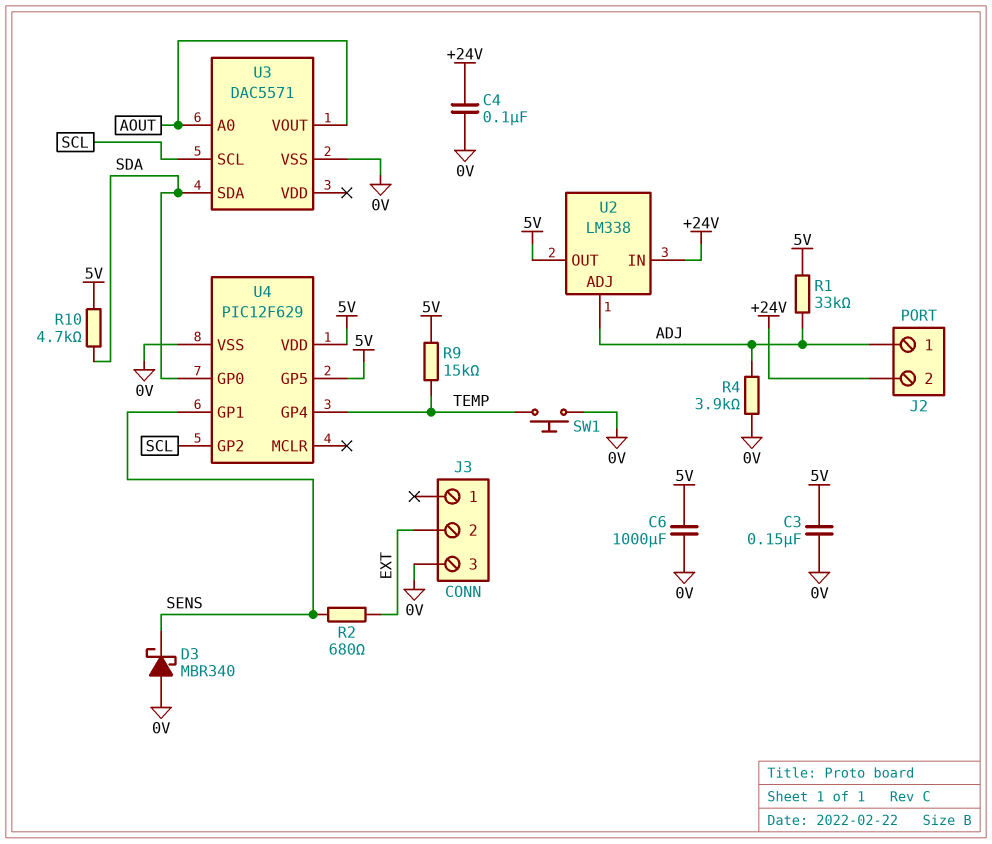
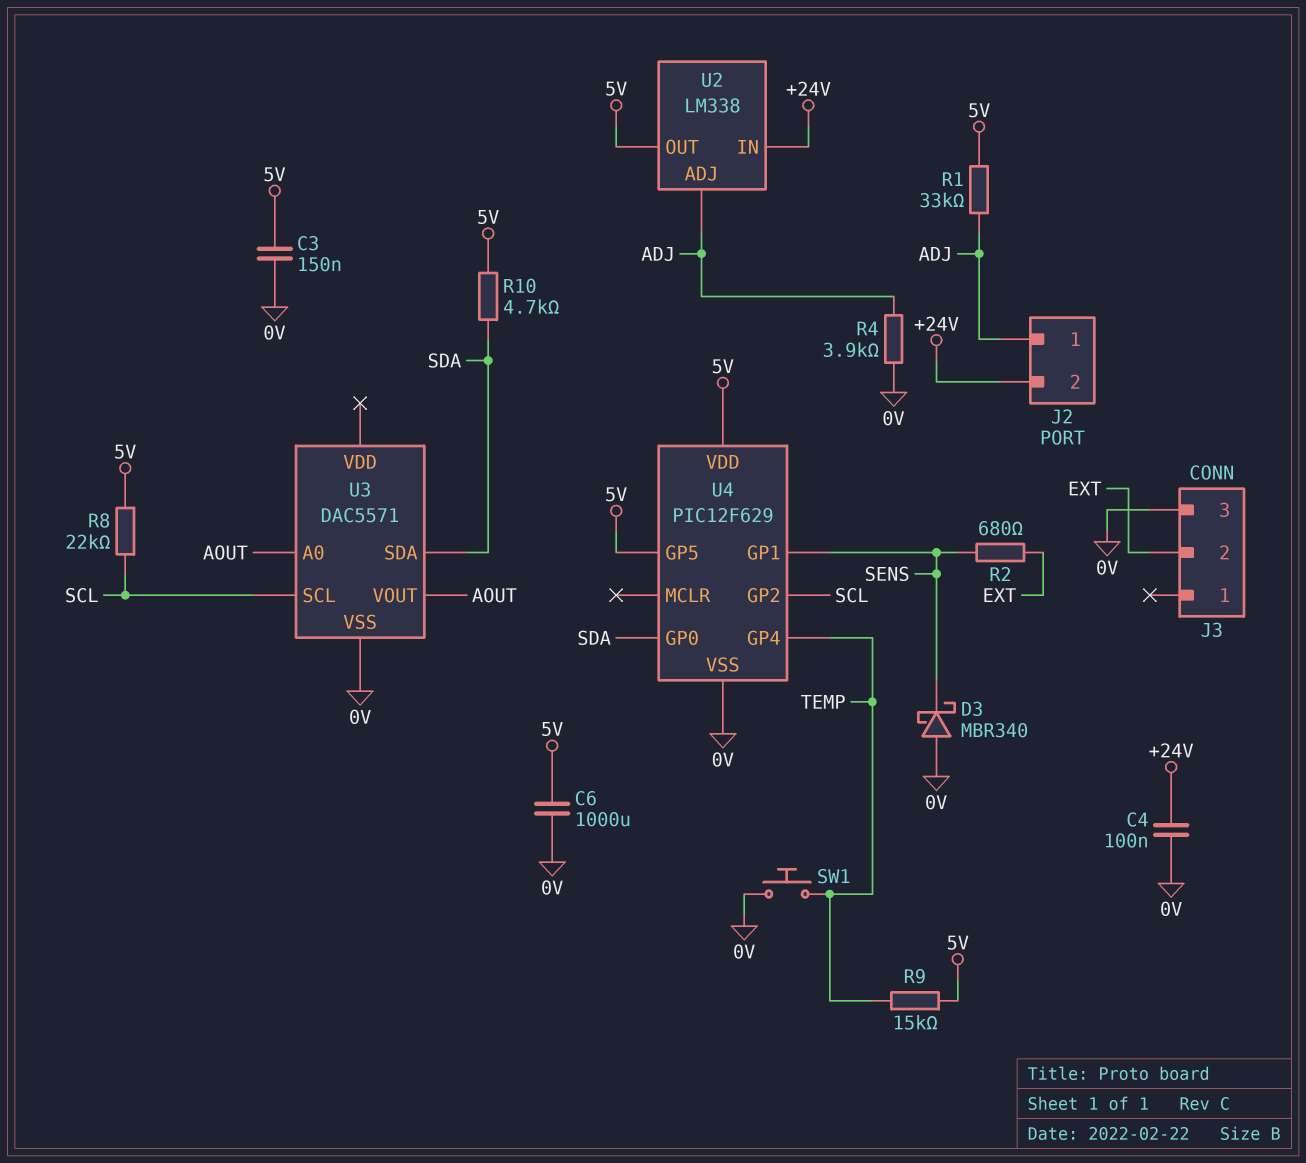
R8: none -> 22k (5V, SCL)

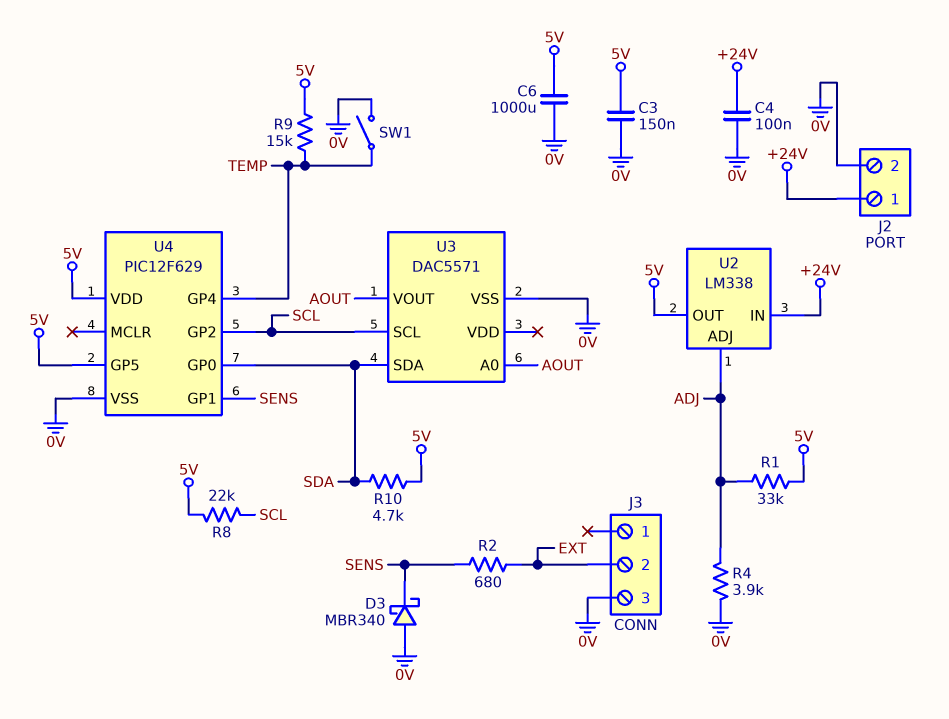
J2 pin 1: ADJ -> +24V
J2 pin 2: +24V -> 0V
SW1: button (0V, TEMP) -> switch (0V, TEMP)

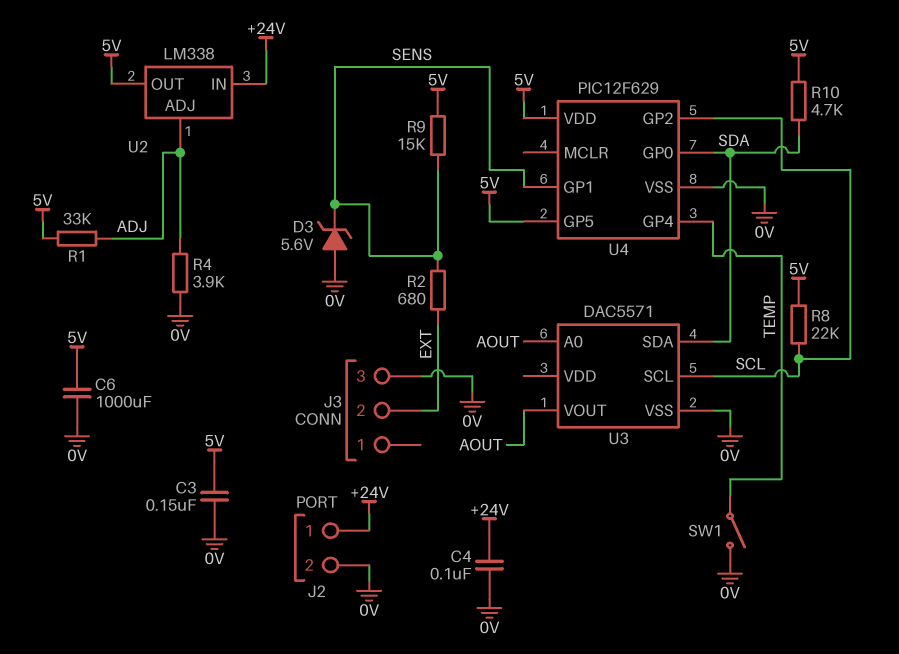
D3: schottky MBR340 (A 0V, K SENS) -> zener 5.6V (A 0V, K SENS)
R9: 15k (5V, TEMP) -> 15k (5V, SENS)

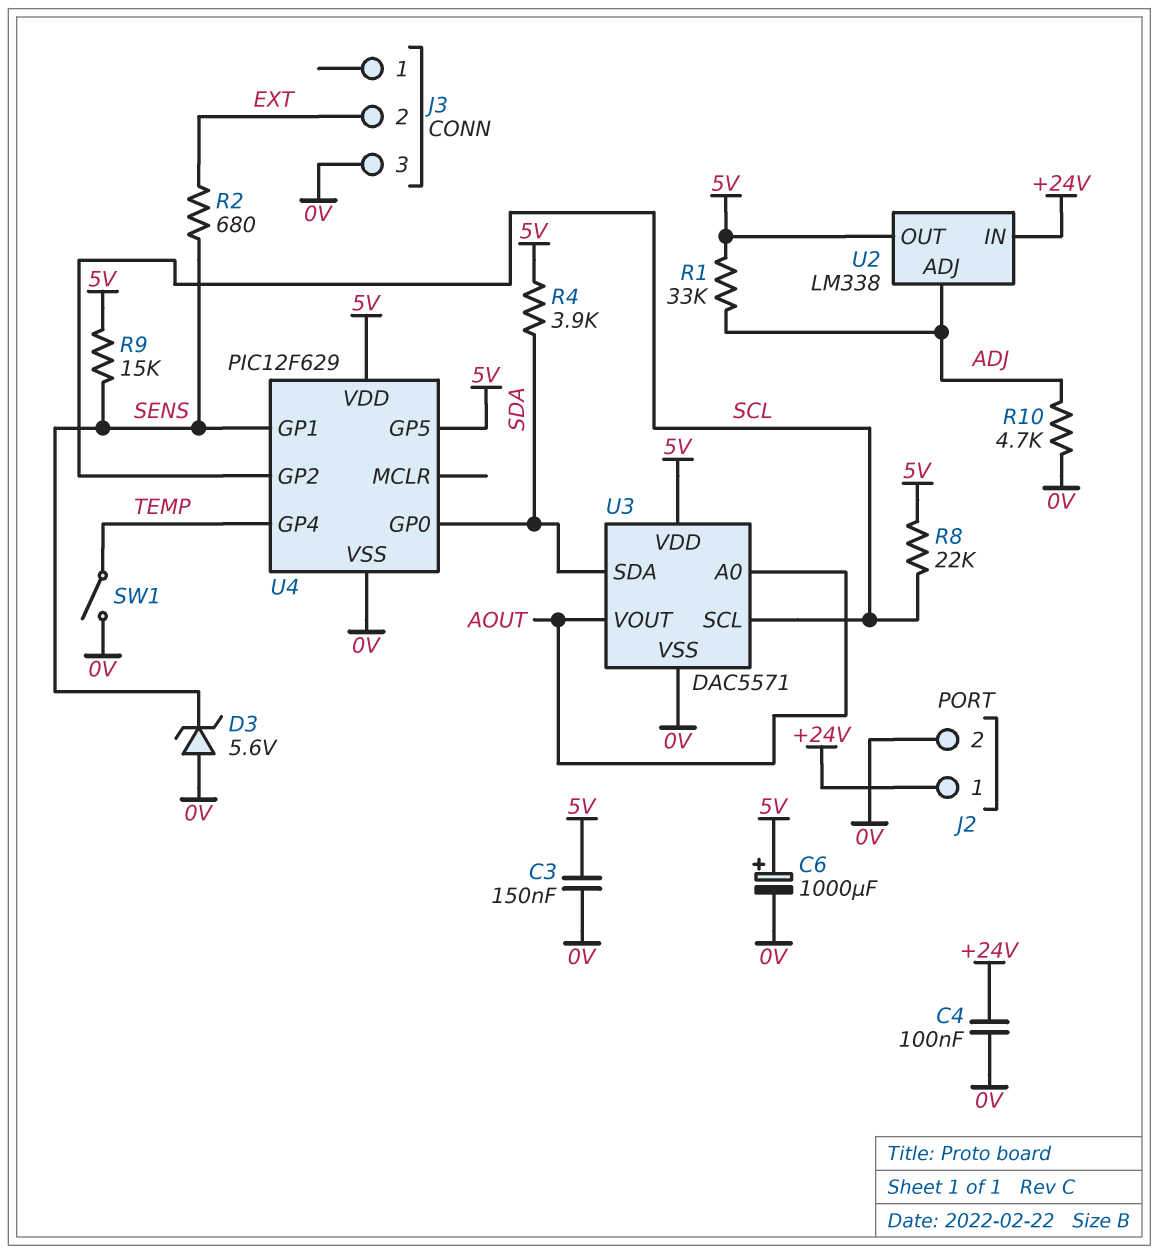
C6: 1000uF (0V, 5V) -> 1000uF (plus 5V, minus 0V)
R4: 3.9k (0V, ADJ) -> 3.9k (5V, SDA)
R10: 4.7k (5V, SDA) -> 4.7k (0V, ADJ)
U3 pin VDD: none -> 5V

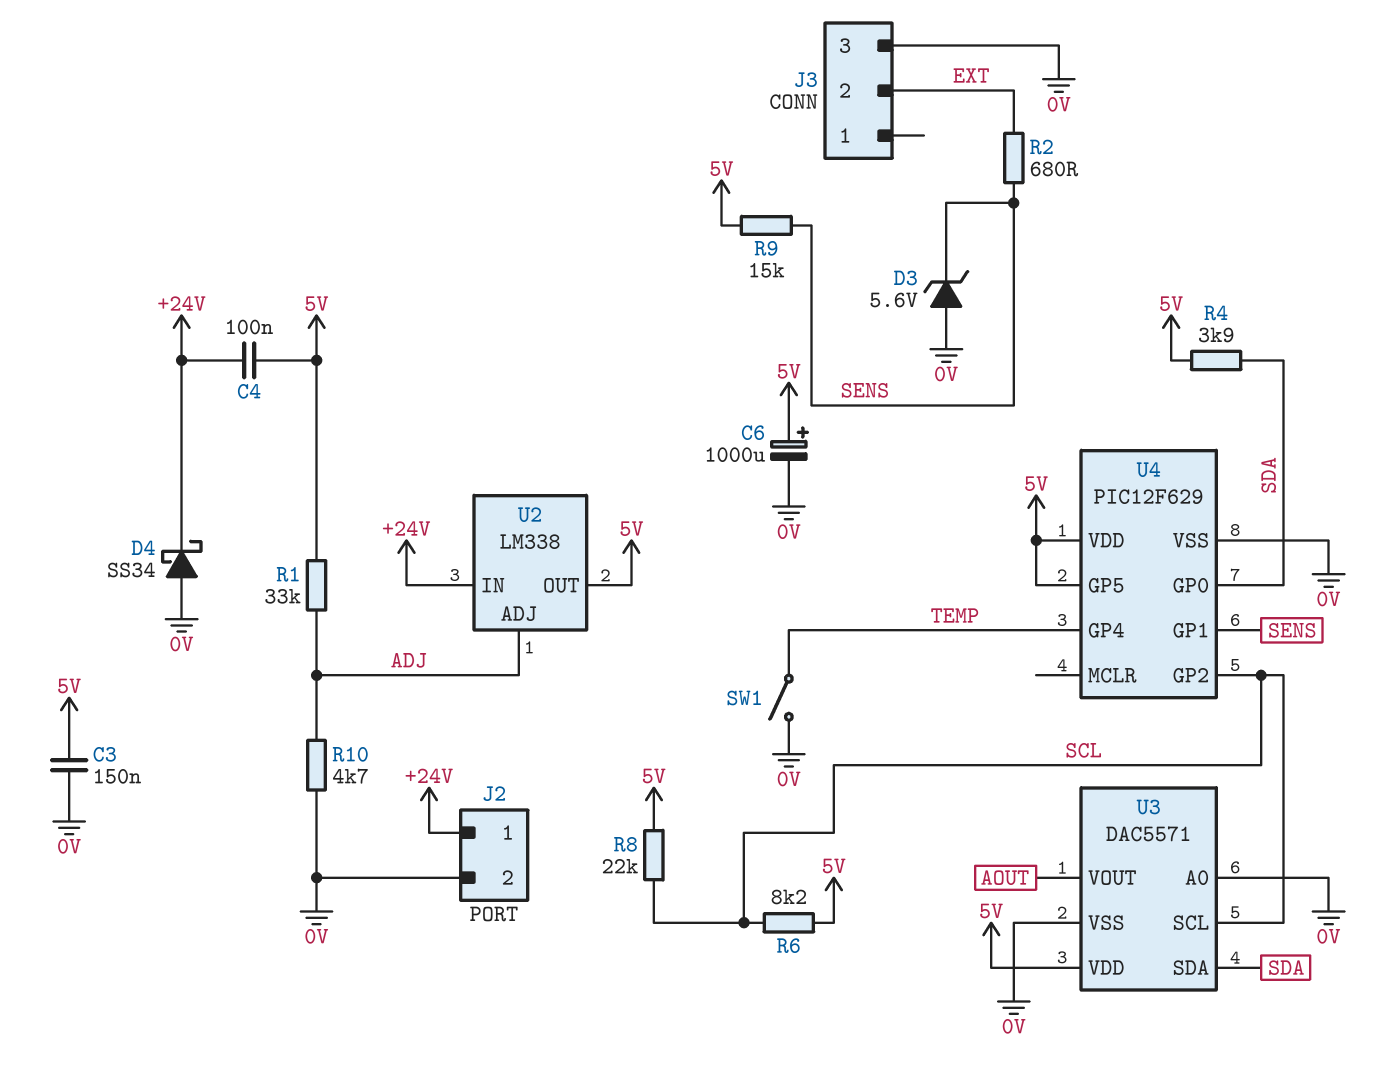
C4: 100nF (+24V, 0V) -> 100nF (+24V, 5V)
D4: none -> schottky SS34 (A 0V, K +24V)
R6: none -> 8.2k (5V, SCL)
U3 pin A0: AOUT -> 0V

